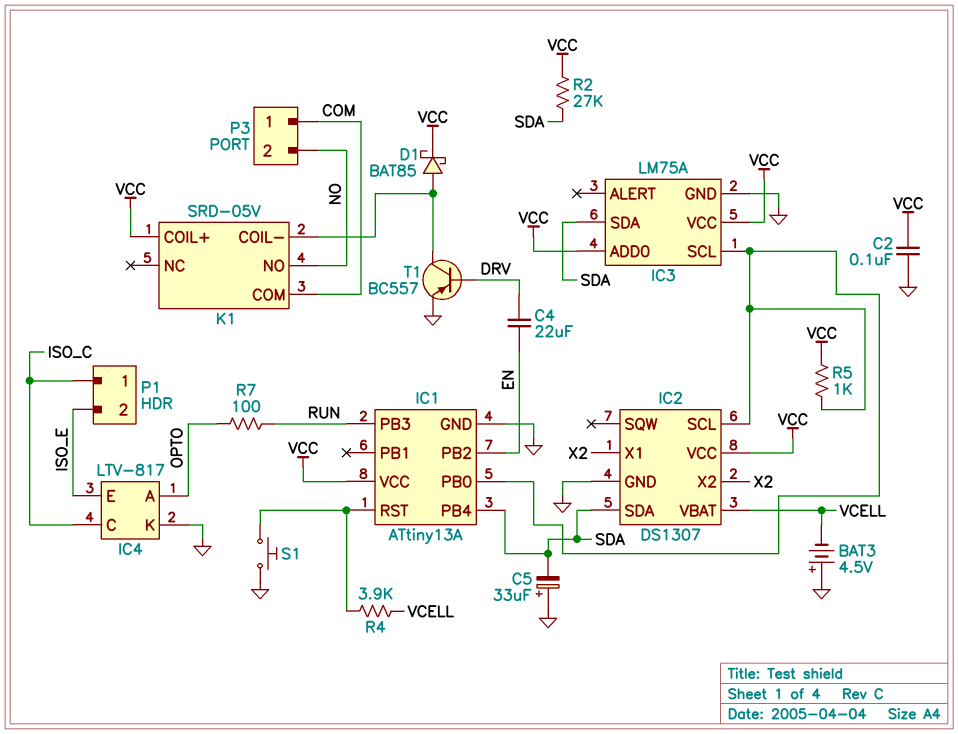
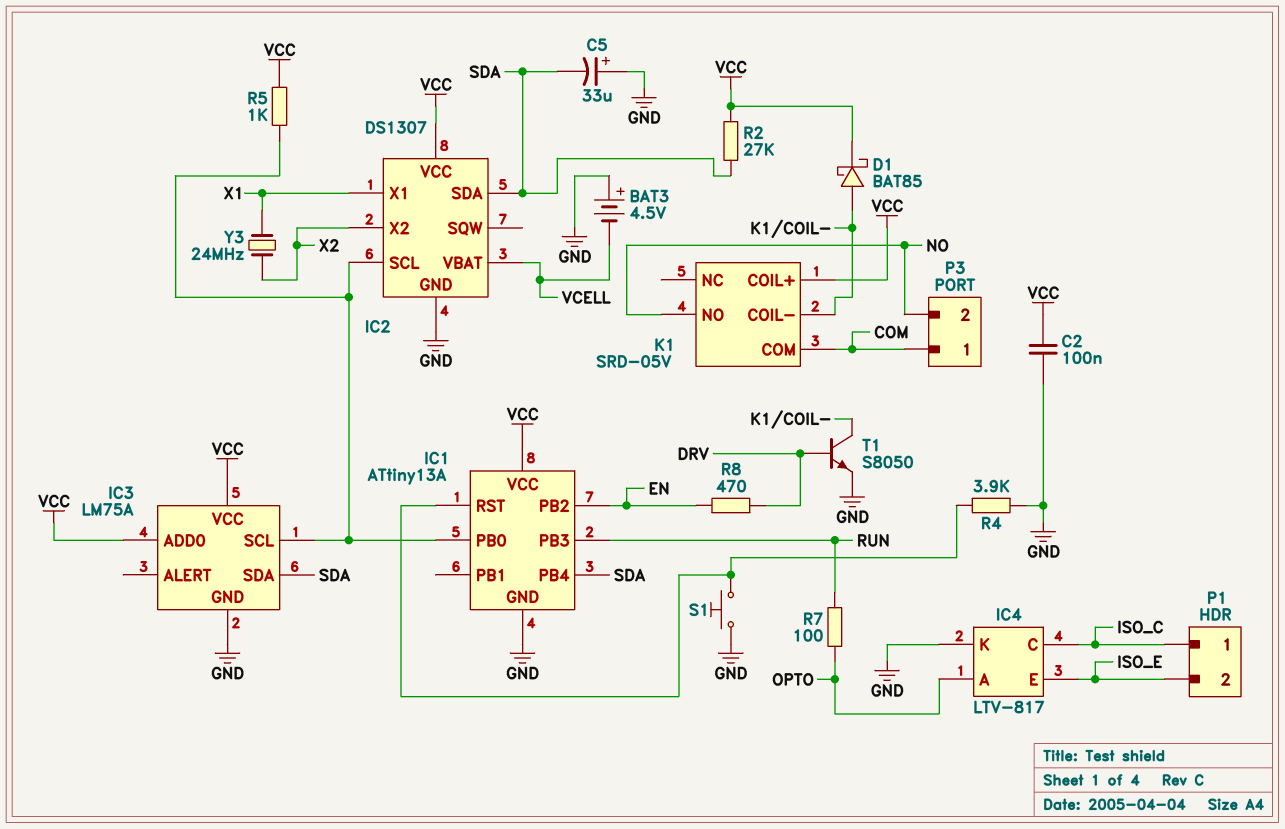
C4: 22uF (DRV, EN) -> none
IC2 pin X1: X2 -> X1
R4: 3.9k (IC1/RST, VCELL) -> 3.9k (GND, IC1/RST)
R8: none -> 470 (DRV, EN)
T1: PNP BC557 (B DRV, C K1/COIL-, E GND) -> NPN S8050 (B DRV, C K1/COIL-, E GND)
Y3: none -> 24MHz (X1, X2)

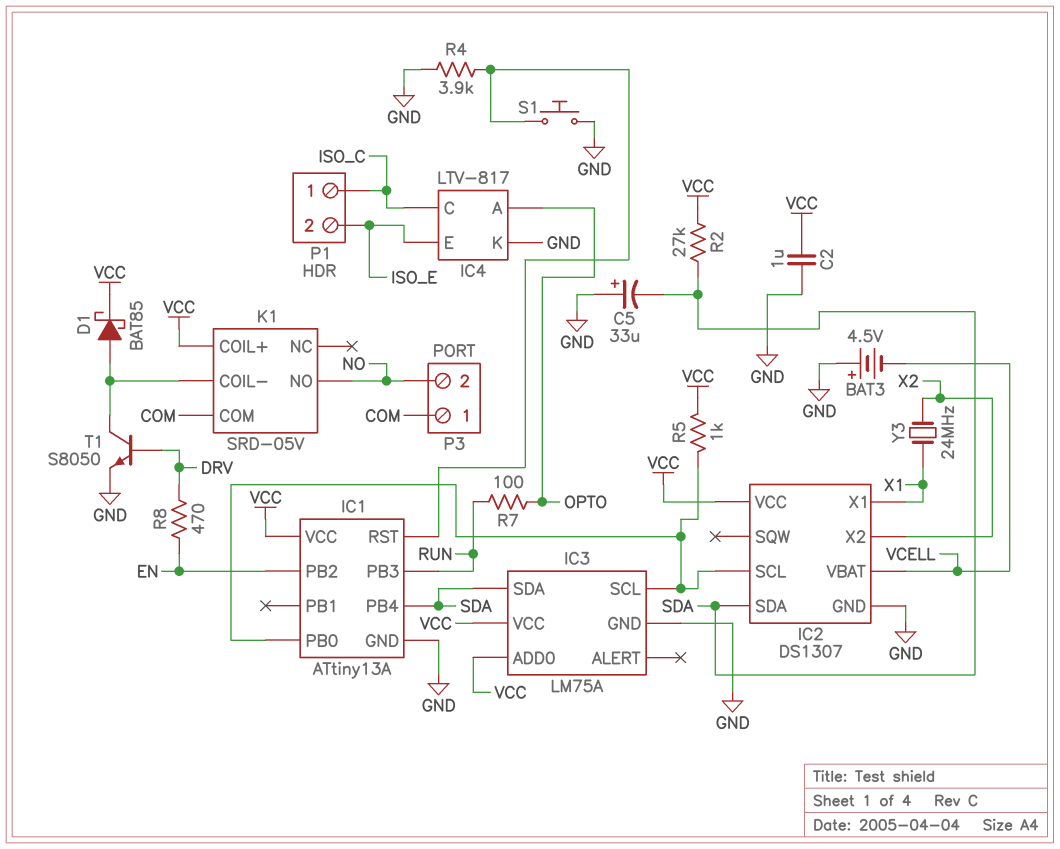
C2: 100nF (GND, VCC) -> 1uF (GND, VCC)

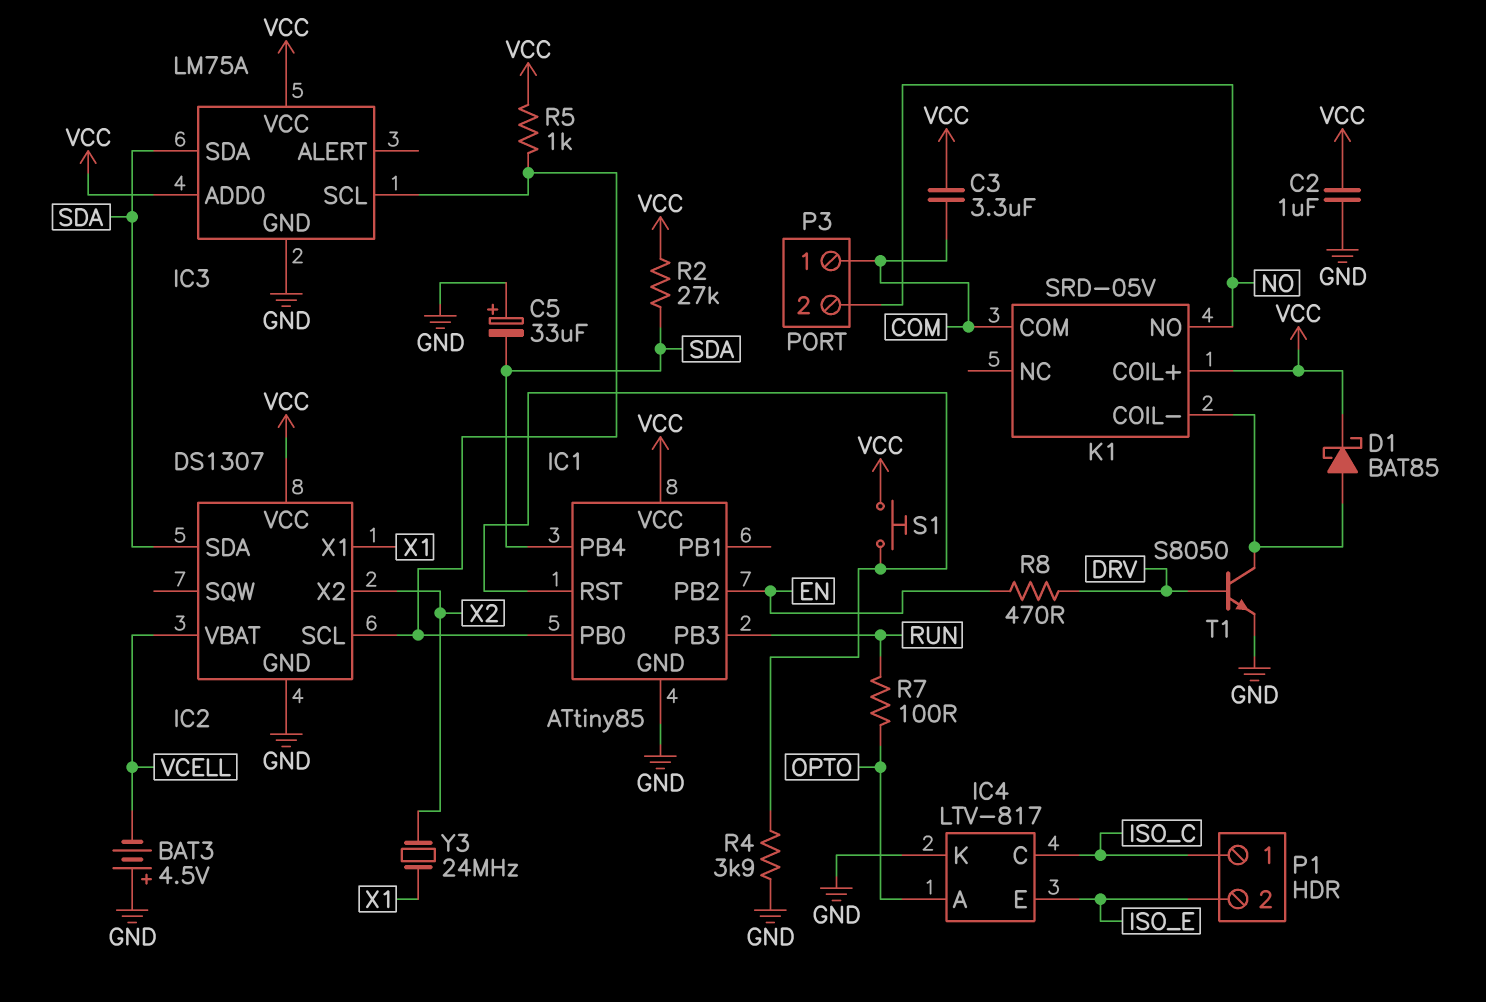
C3: none -> 3.3uF (COM, VCC)
IC1: ATtiny13A -> ATtiny85
S1: button (GND, IC1/RST) -> button (IC1/RST, VCC)

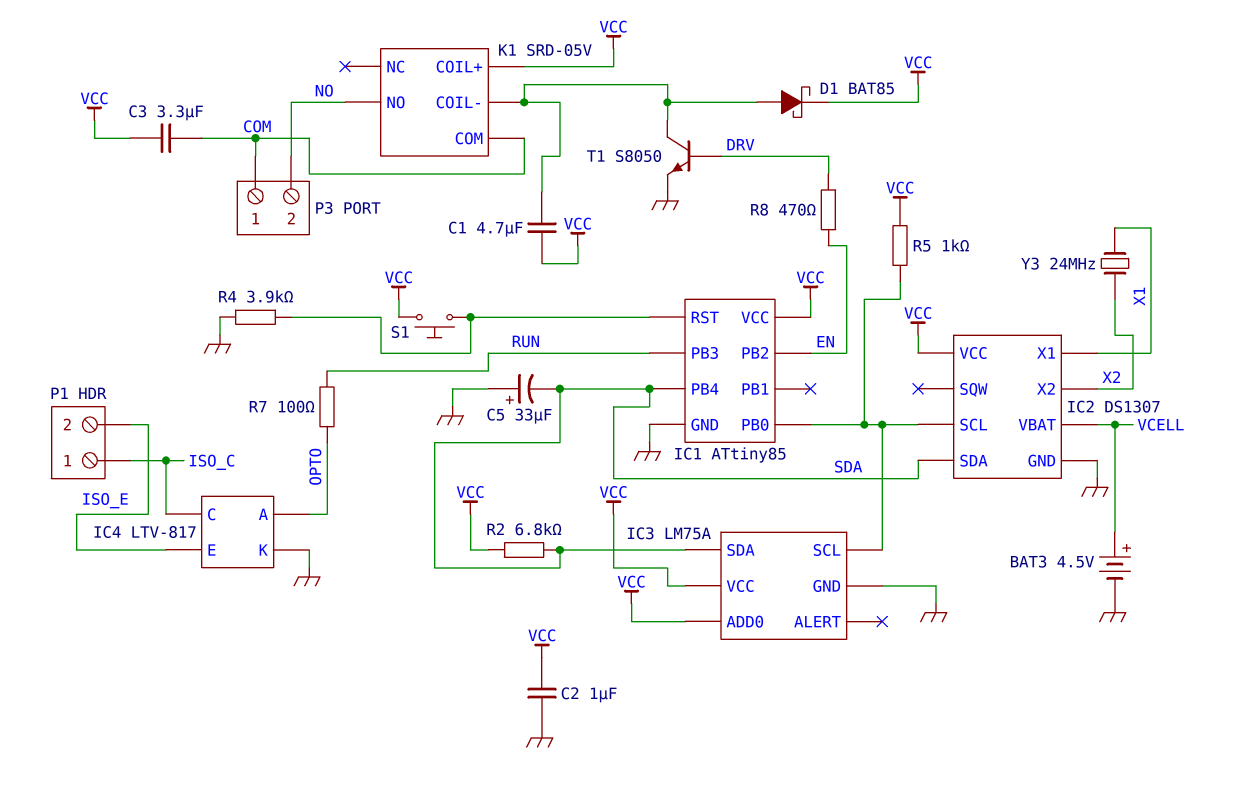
BAT3: 4.5V (plus GND, minus VCELL) -> 4.5V (plus VCELL, minus GND)
C1: none -> 4.7uF (K1/COIL-, VCC)
R2: 27k (SDA, VCC) -> 6.8k (SDA, VCC)

